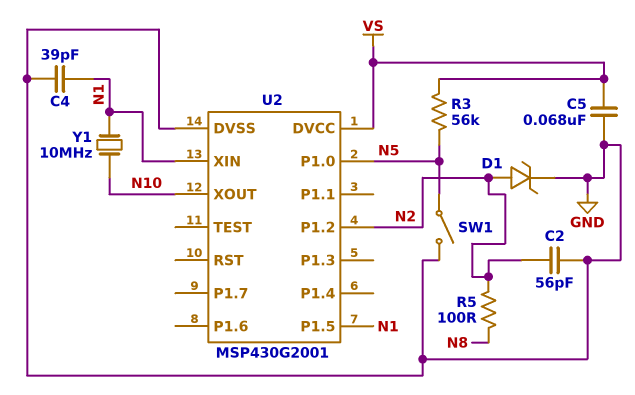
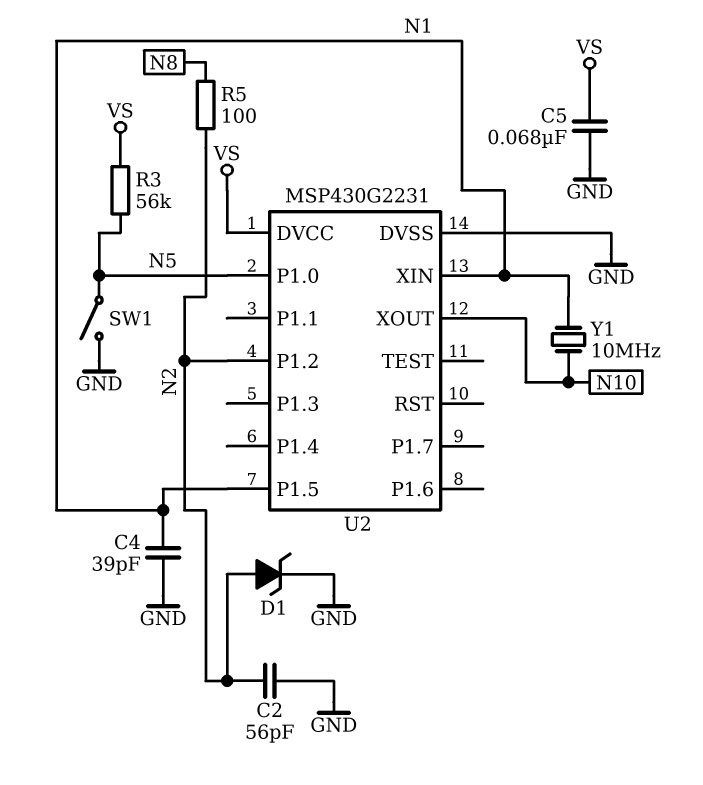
U2: MSP430G2001 -> MSP430G2231

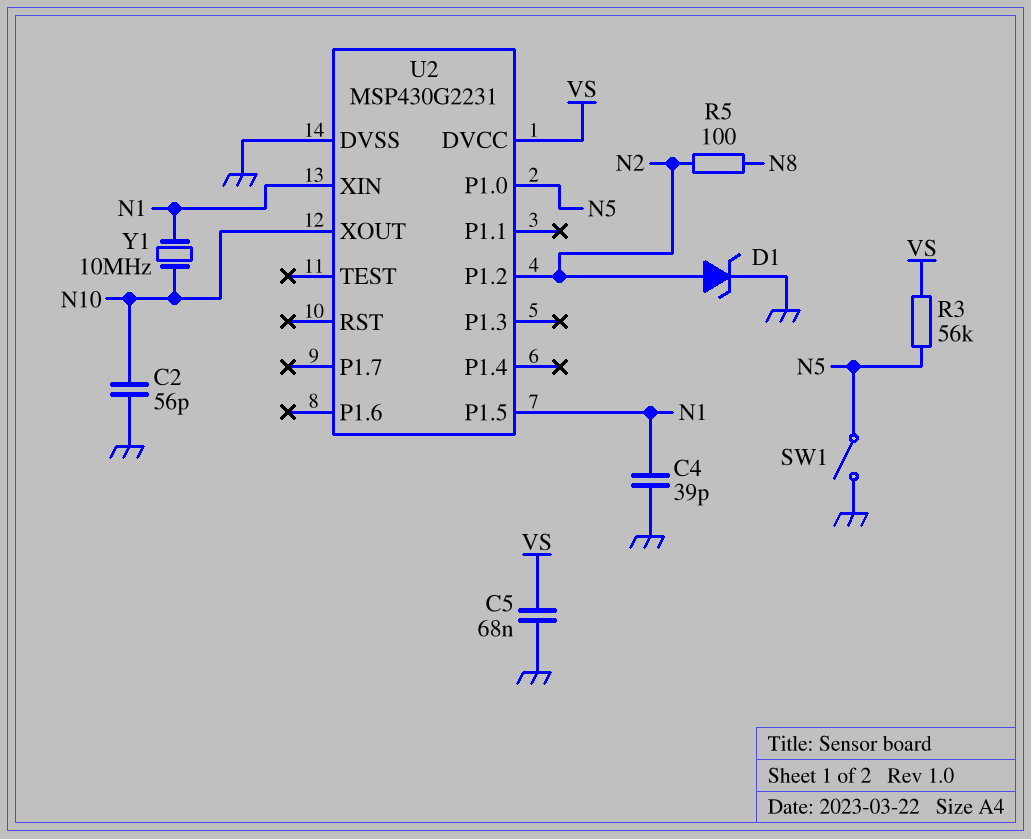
C2: 56pF (GND, N2) -> 56pF (GND, N10)

